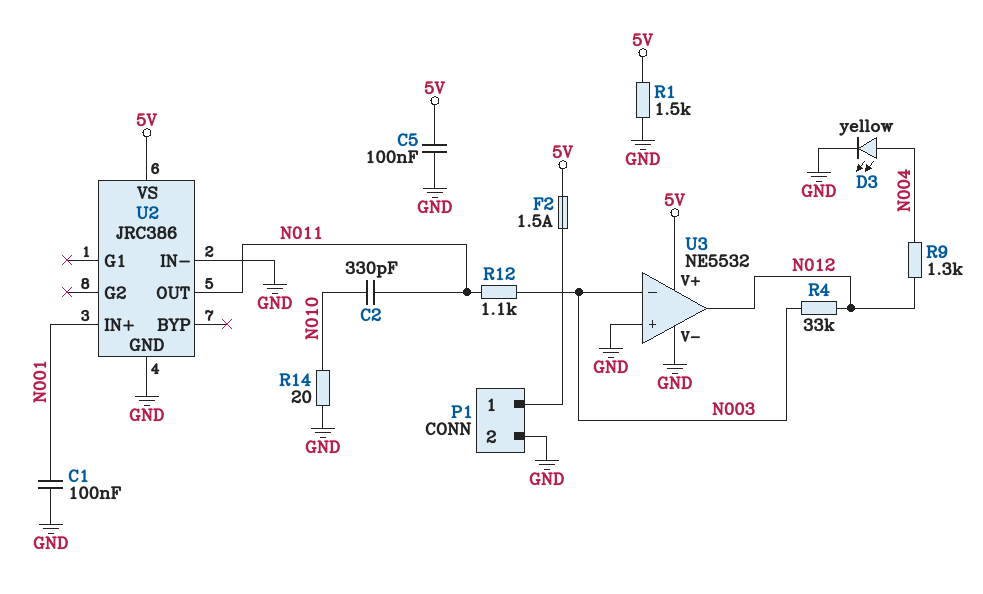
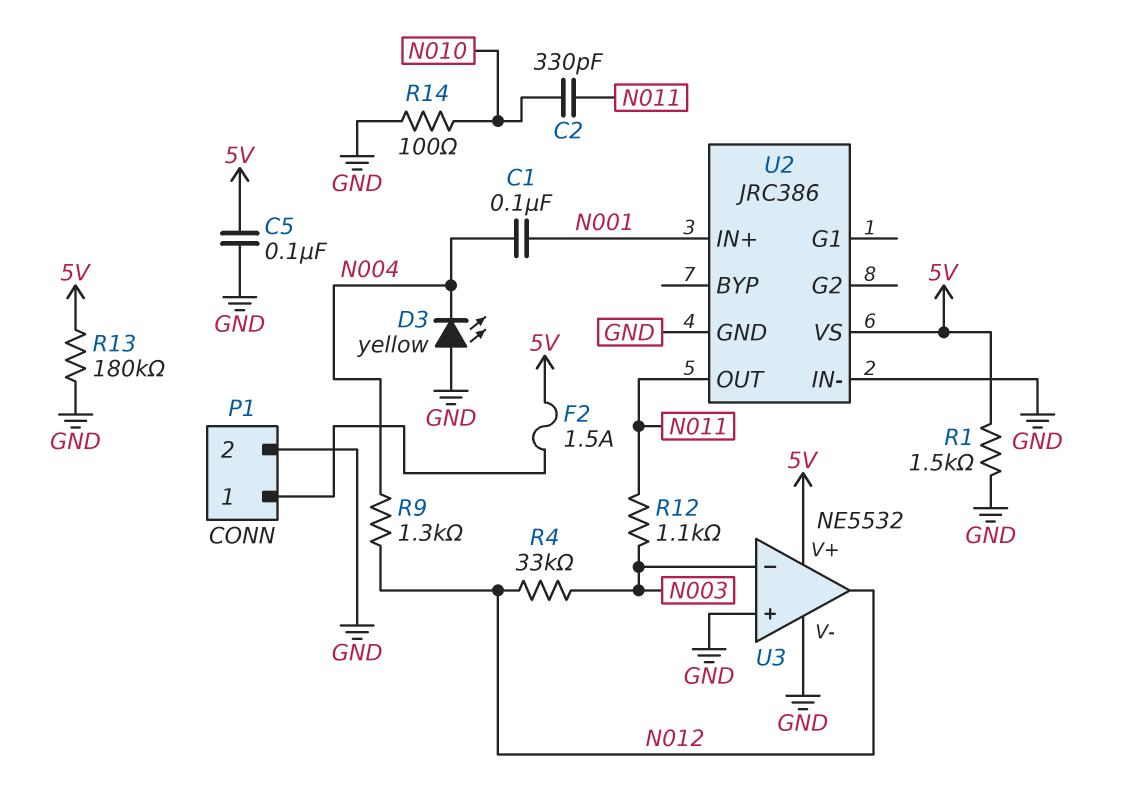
C1: 100nF (GND, N001) -> 100nF (N001, N004)
D3: LED yellow (A N004, K GND) -> LED yellow (A GND, K N004)
R13: none -> 180k (5V, GND)
R14: 20 (GND, N010) -> 100 (GND, N010)

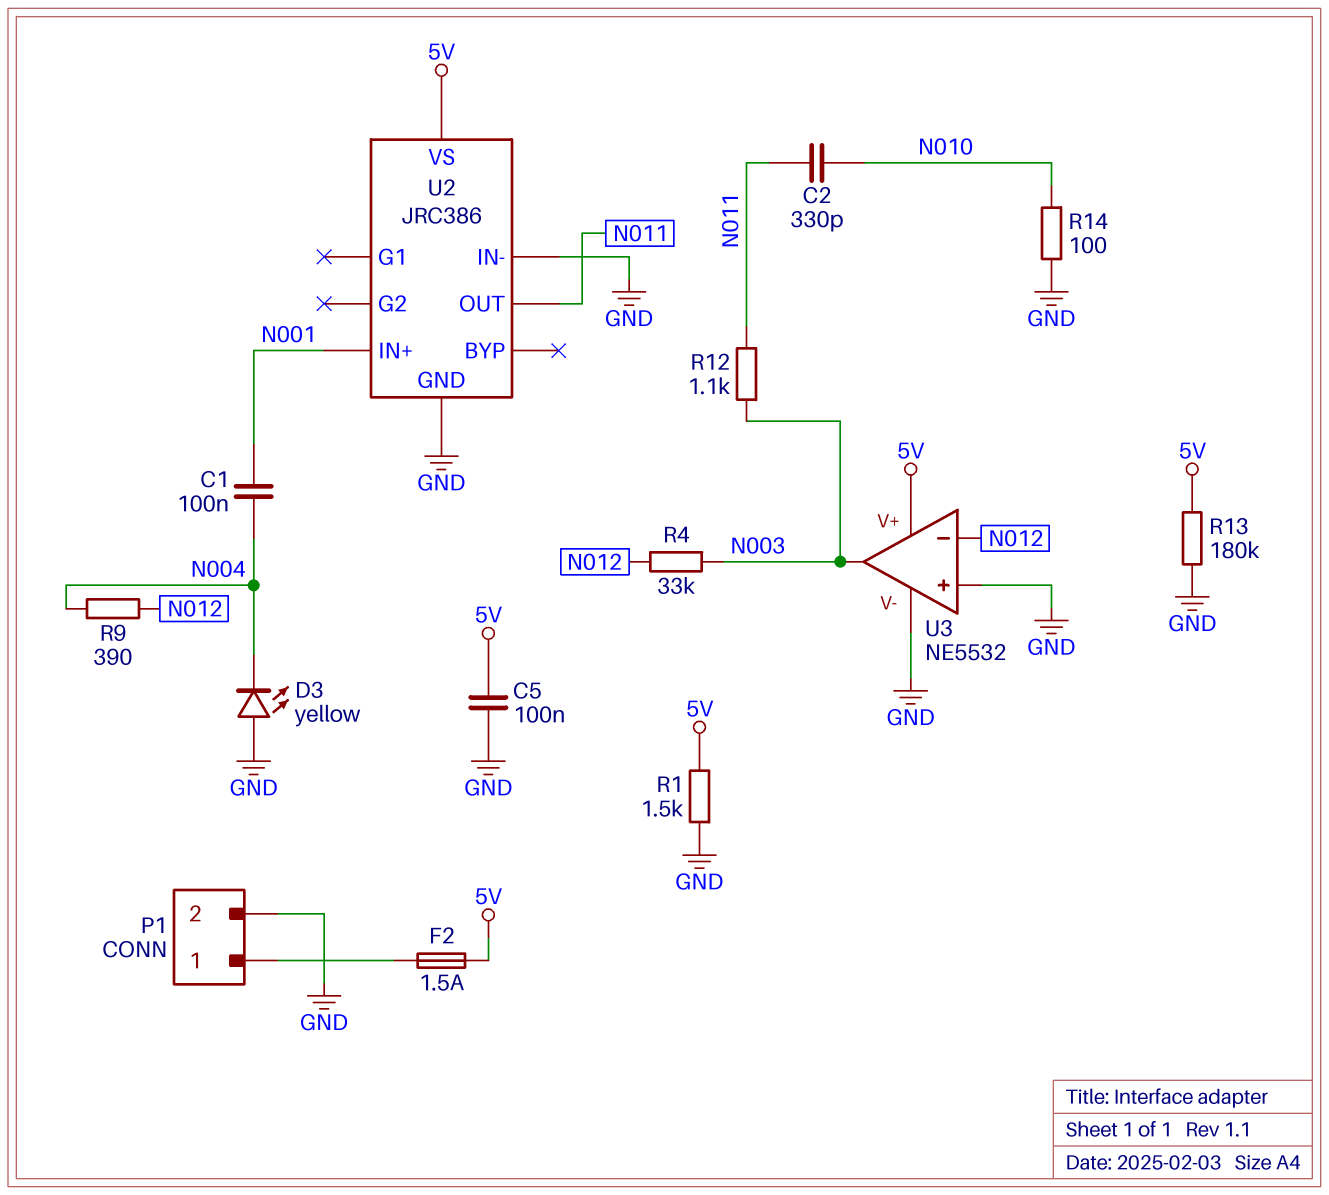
R9: 1.3k (N004, N012) -> 390 (N004, N012)
U3 pin in-: N003 -> N012
U3 pin out: N012 -> N003

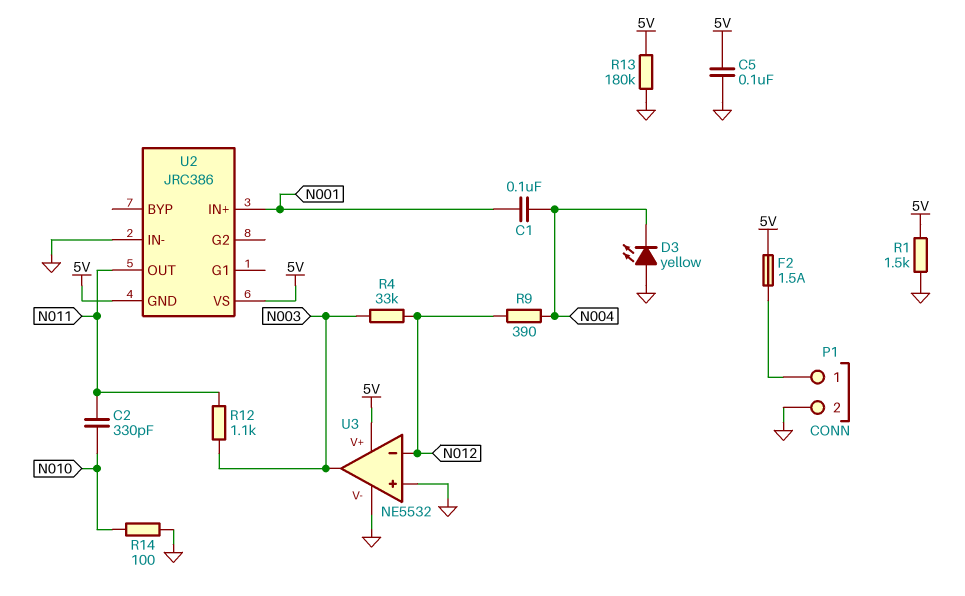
U2 pin GND: GND -> 5V

